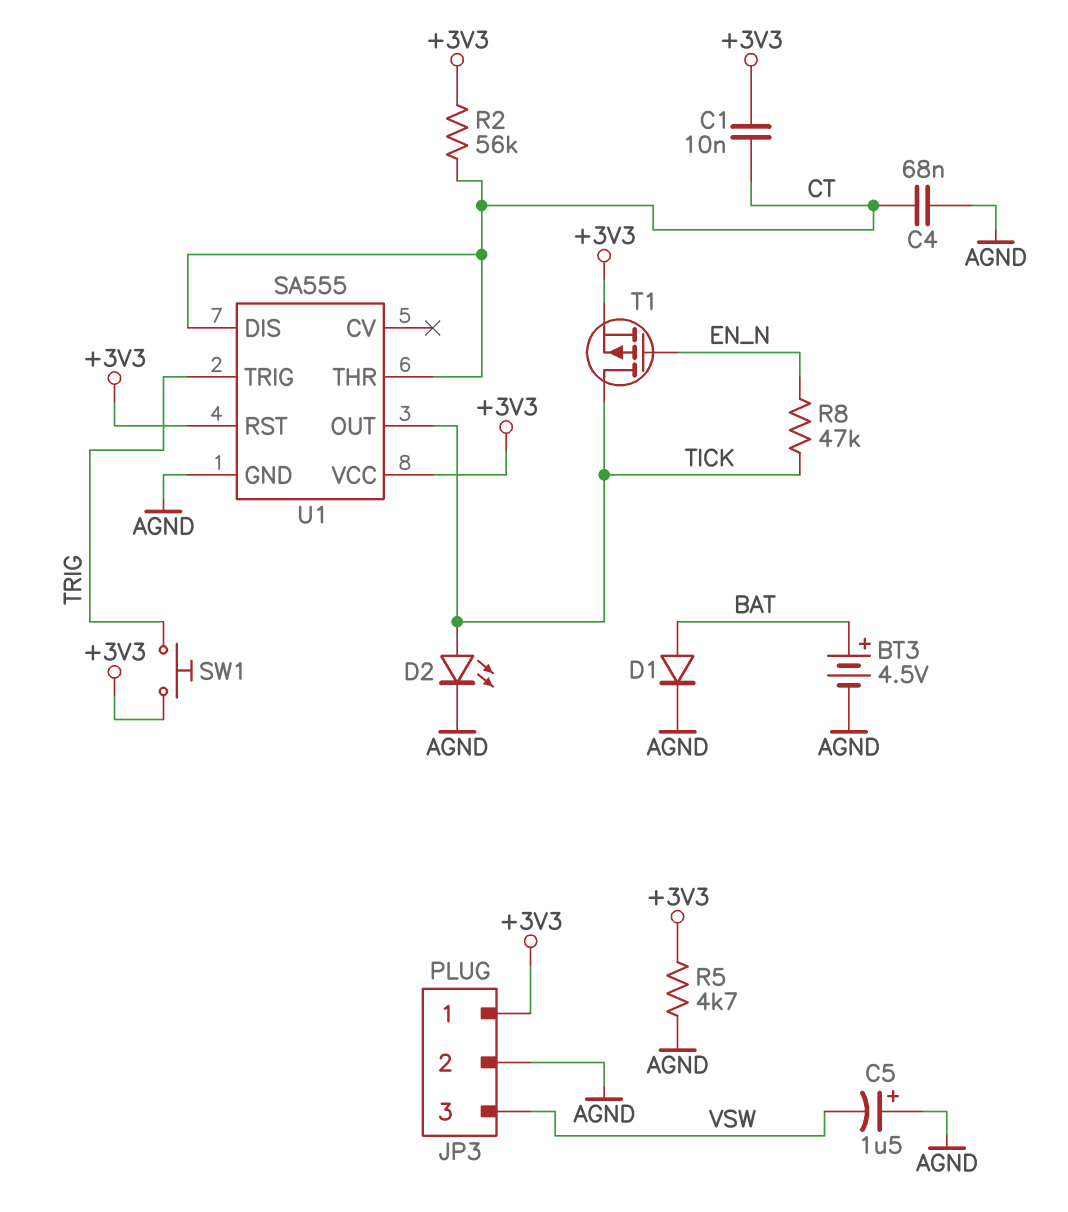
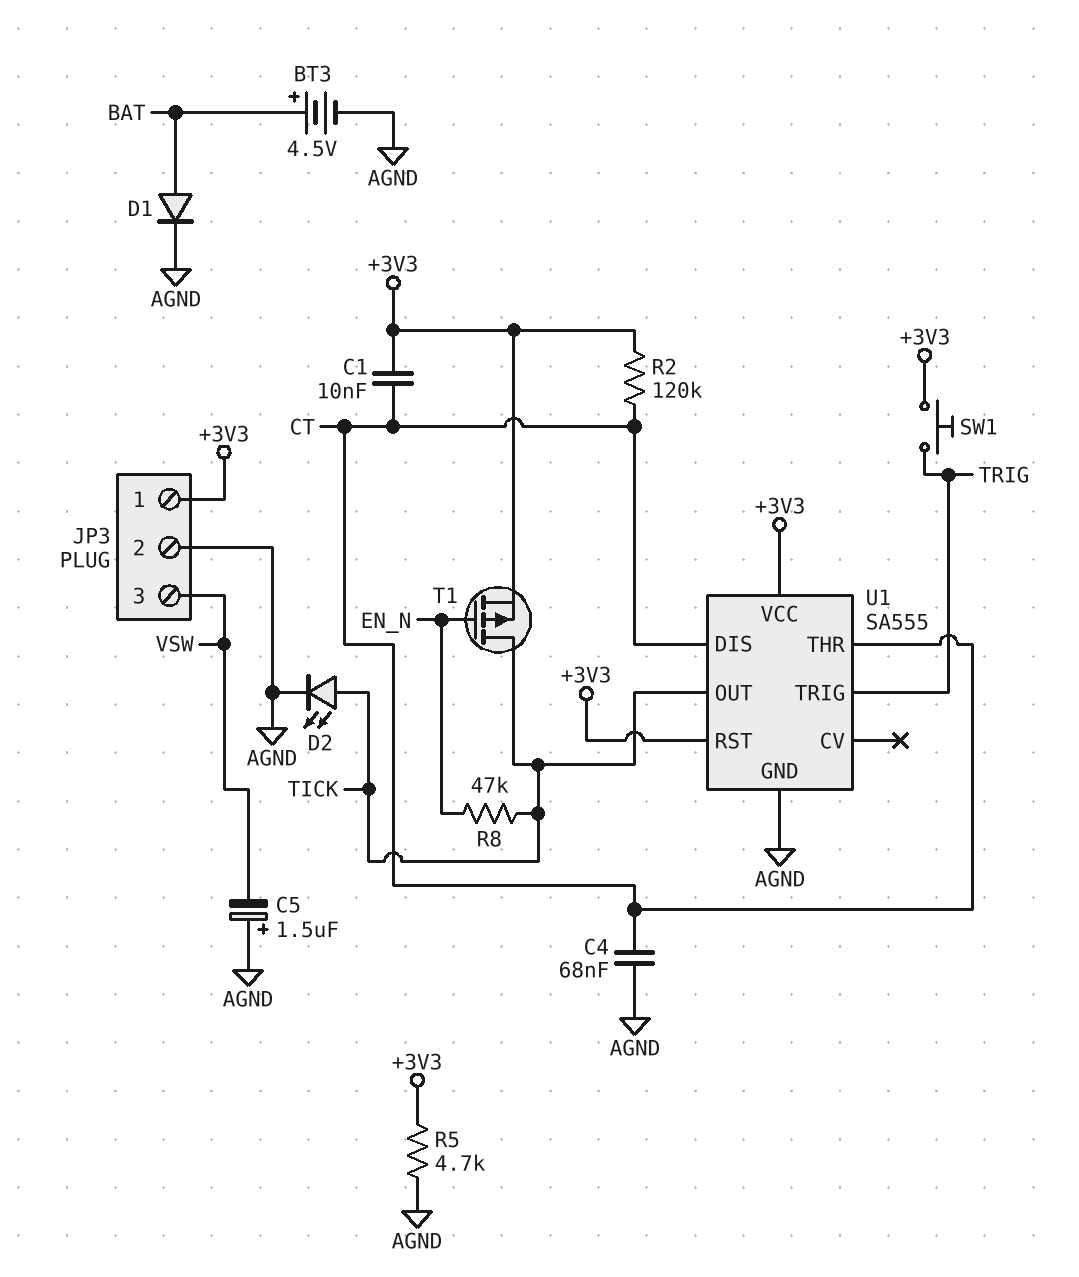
R2: 56k (+3V3, CT) -> 120k (+3V3, CT)

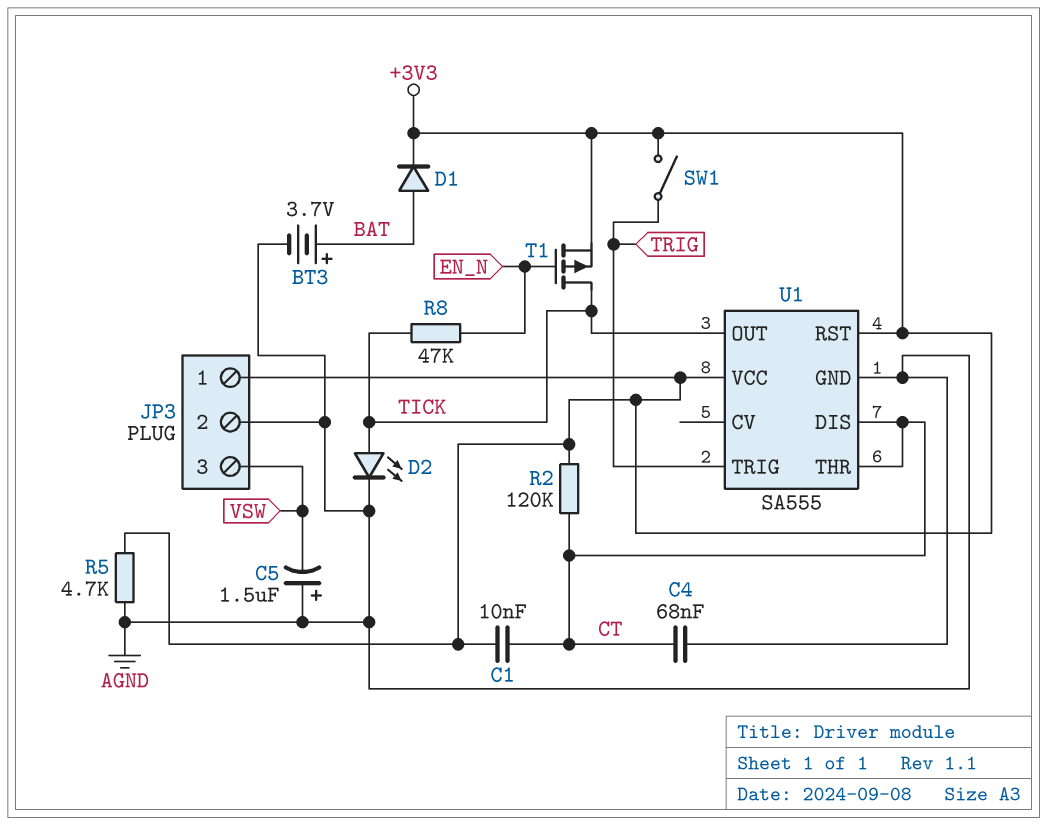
BT3: 4.5V (plus BAT, minus AGND) -> 3.7V (plus BAT, minus AGND)
D1: diode (A BAT, K AGND) -> diode (A BAT, K +3V3)
SW1: button (+3V3, TRIG) -> switch (+3V3, TRIG)

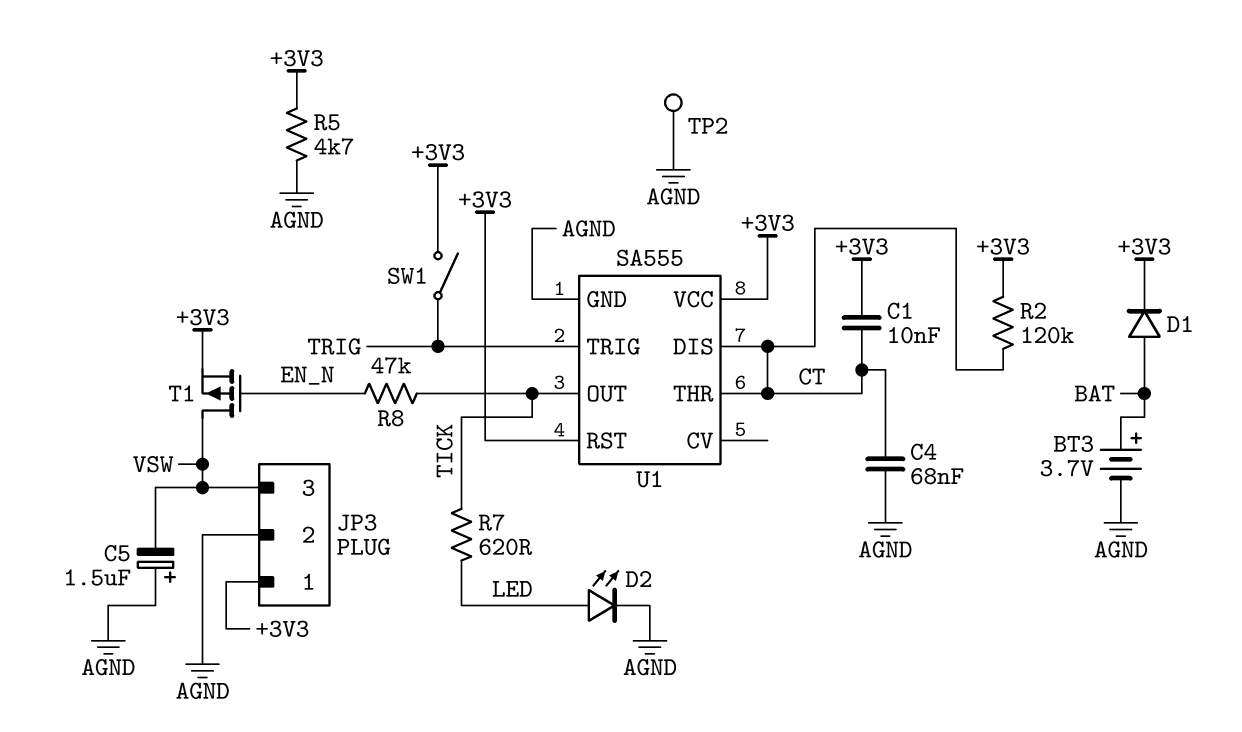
D2: LED (A TICK, K AGND) -> LED (A LED, K AGND)
R7: none -> 620 (LED, TICK)
T1: PMOS (G EN_N, D TICK, S +3V3) -> PMOS (G EN_N, D VSW, S +3V3)
TP2: none -> test point (AGND)

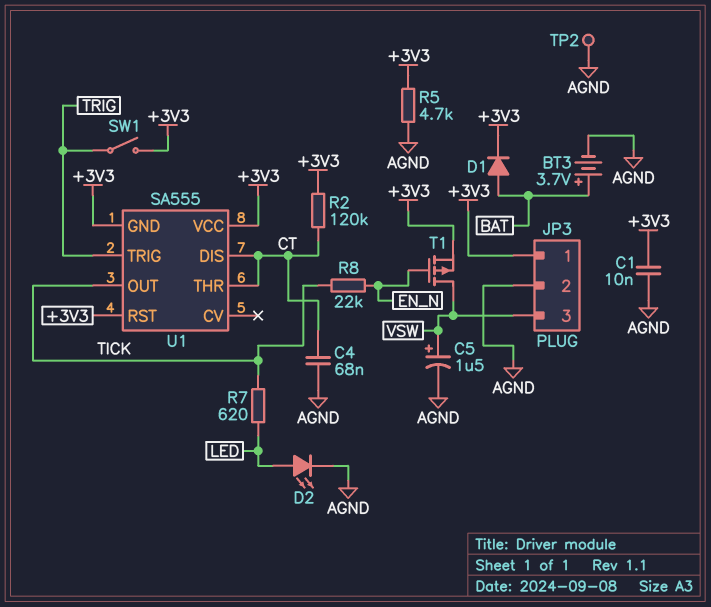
C1: 10nF (+3V3, CT) -> 10nF (+3V3, AGND)
C5: 1.5uF (plus AGND, minus VSW) -> 1.5uF (plus VSW, minus AGND)
R8: 47k (EN_N, TICK) -> 22k (EN_N, TICK)
U1 pin GND: AGND -> +3V3

